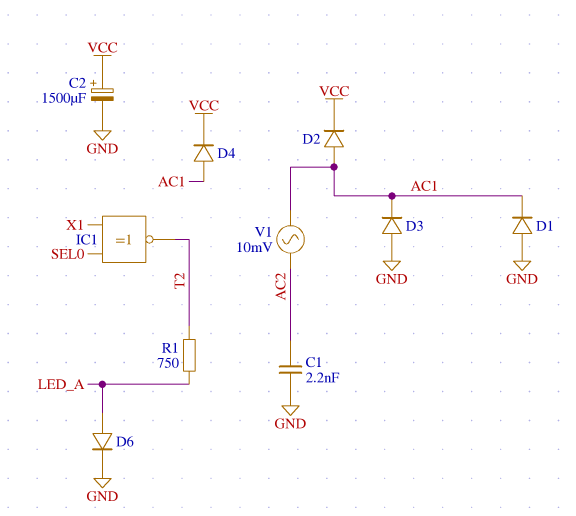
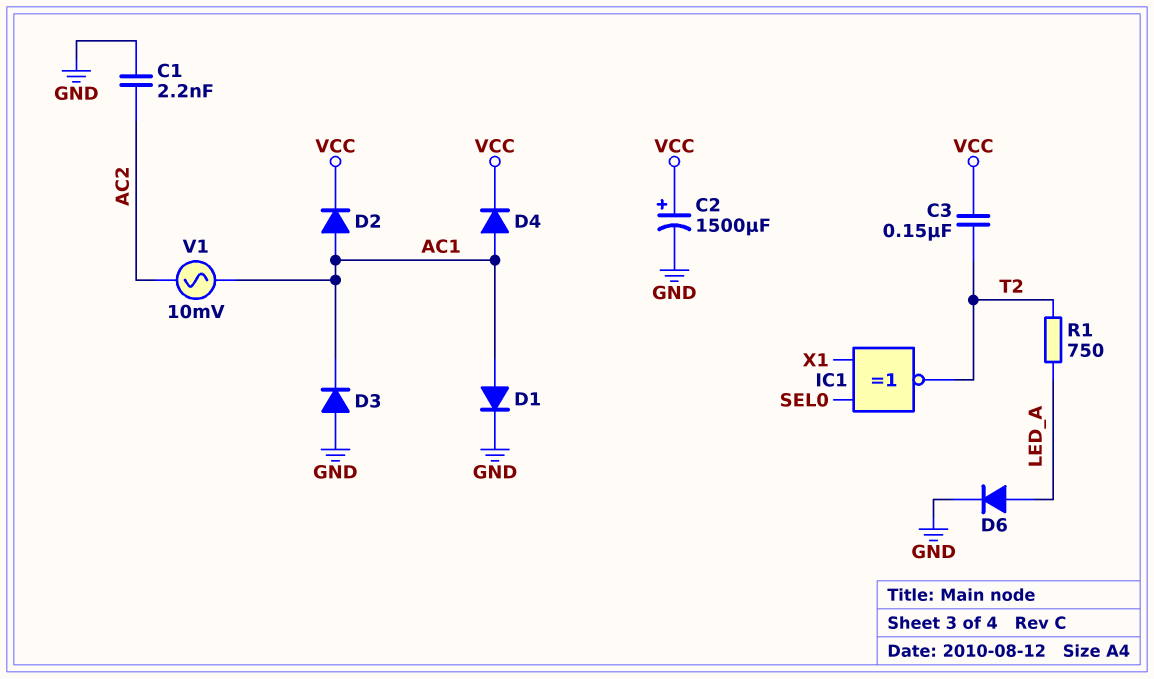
C3: none -> 150nF (T2, VCC)
D1: diode (A GND, K AC1) -> diode (A AC1, K GND)

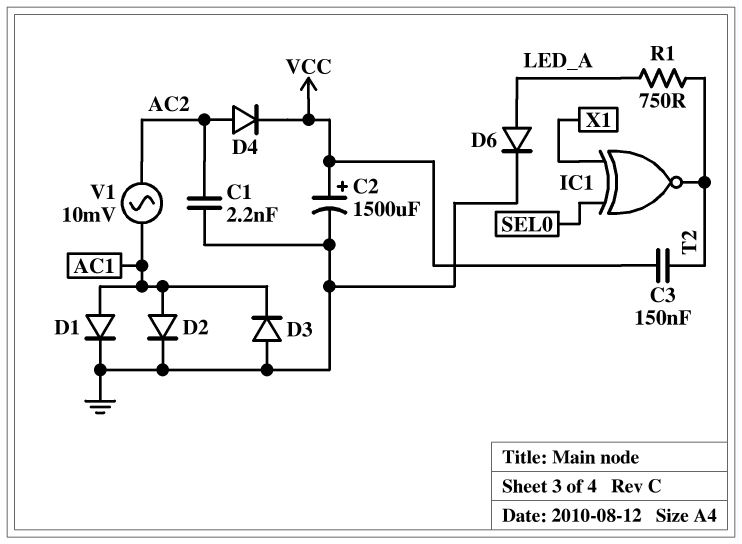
D2: diode (A AC1, K VCC) -> diode (A AC1, K GND)
D4: diode (A AC1, K VCC) -> diode (A AC2, K VCC)

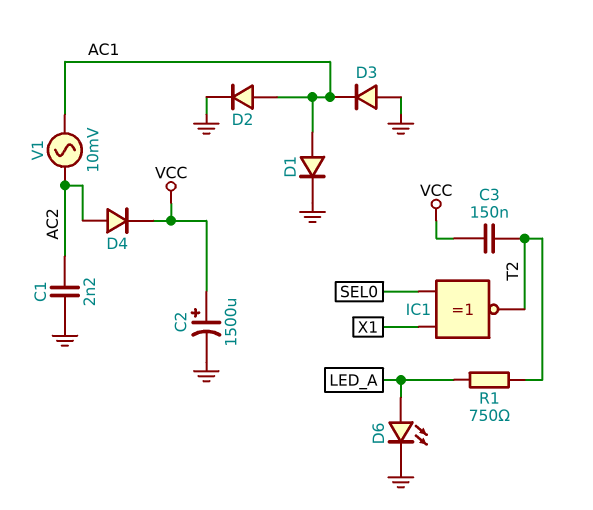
D6: diode (A LED_A, K GND) -> LED (A LED_A, K GND)

